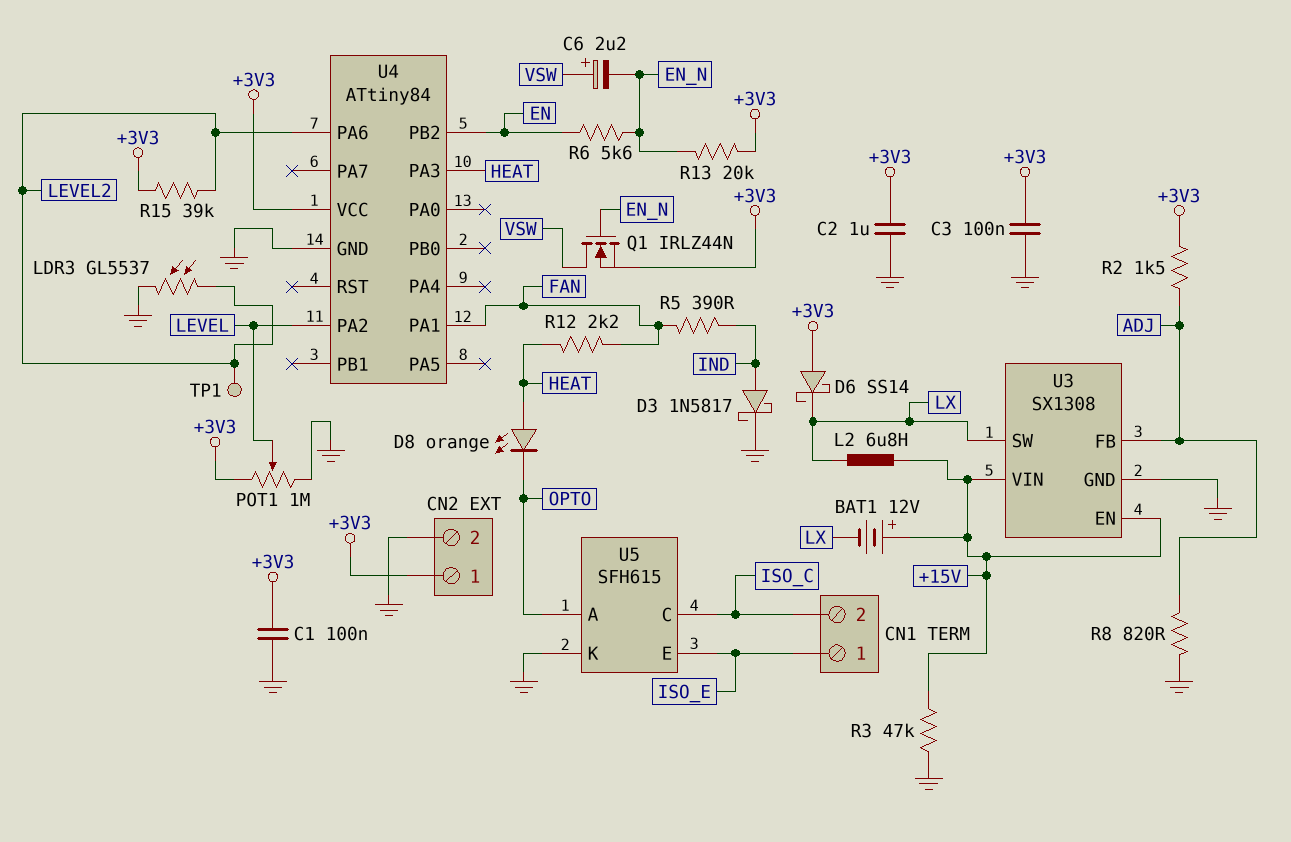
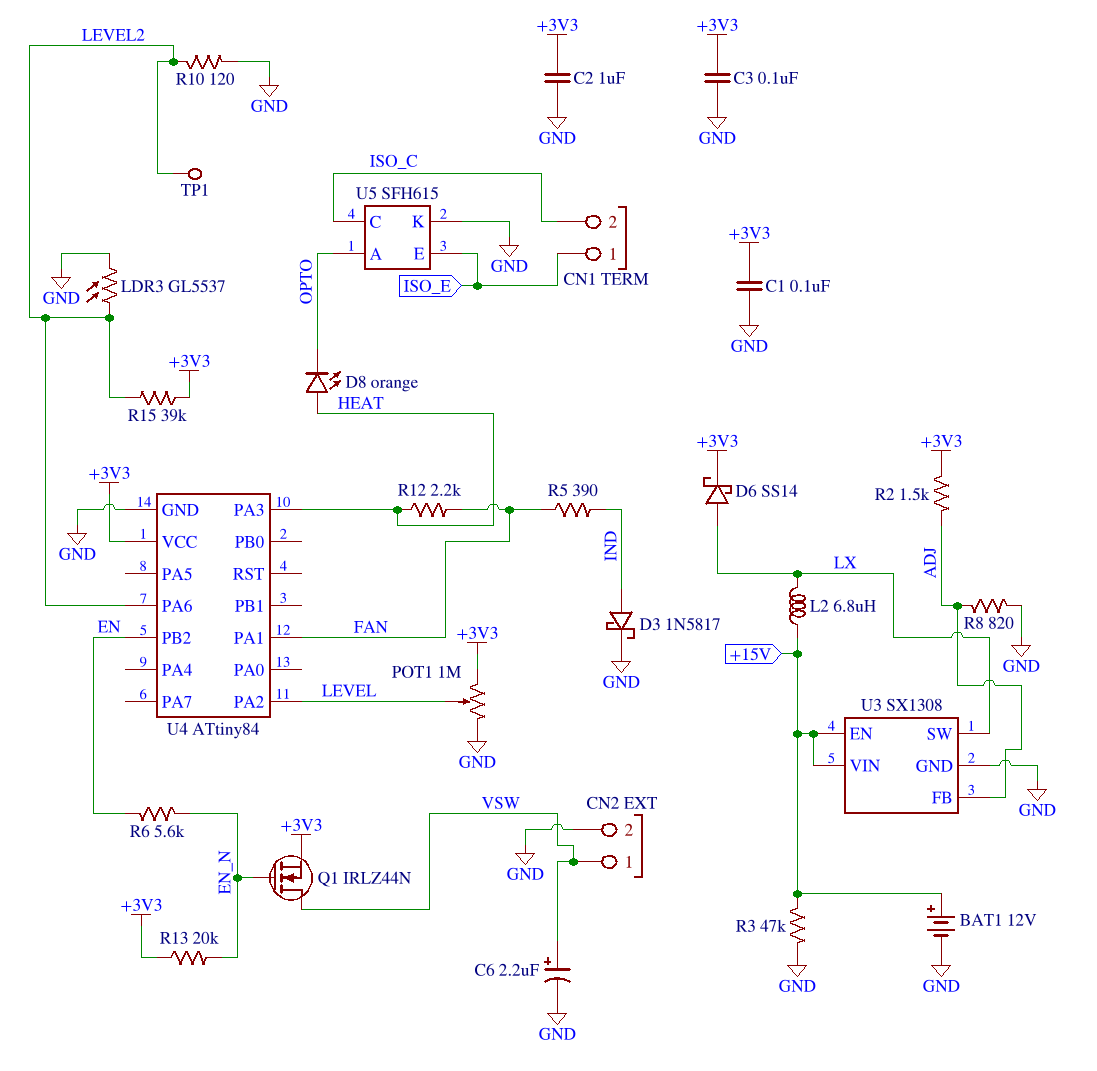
BAT1: 12V (plus +15V, minus LX) -> 12V (plus +15V, minus GND)
C6: 2.2uF (plus VSW, minus EN_N) -> 2.2uF (plus VSW, minus GND)
CN2 pin 1: +3V3 -> VSW
D6: schottky SS14 (A +3V3, K LX) -> schottky SS14 (A LX, K +3V3)
R10: none -> 120 (GND, LEVEL2)

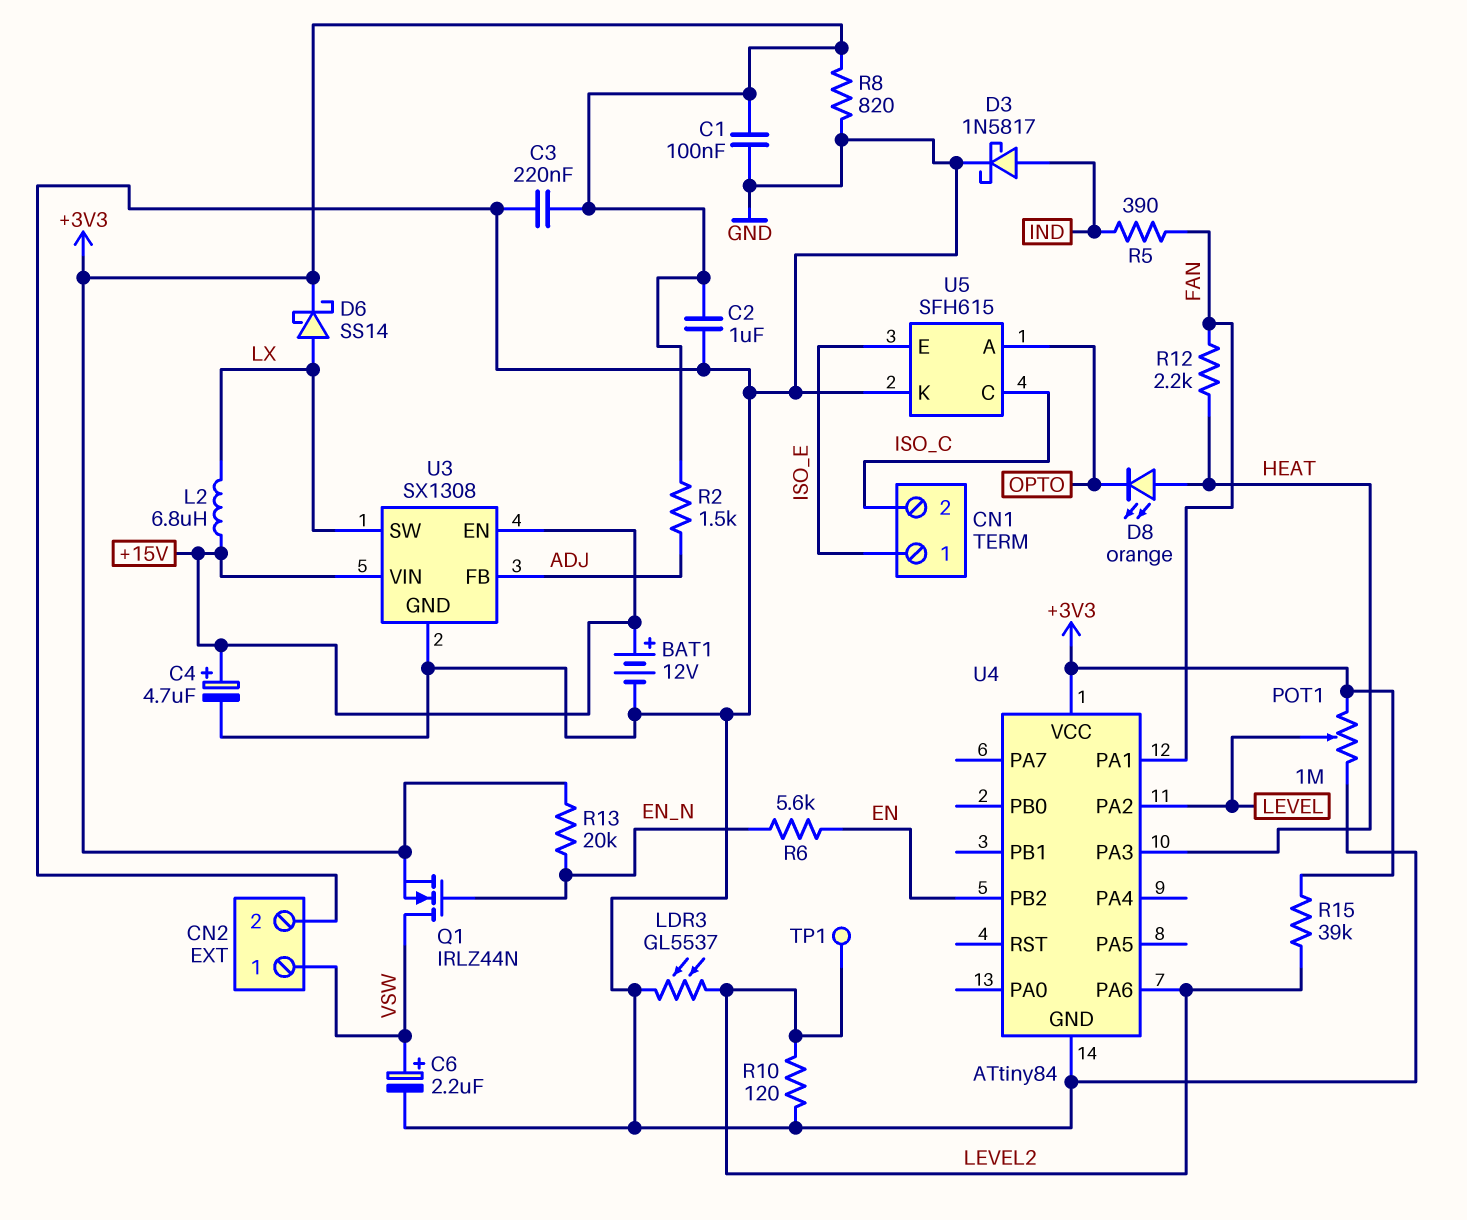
C3: 100nF (+3V3, GND) -> 220nF (+3V3, GND)
C4: none -> 4.7uF (plus +15V, minus GND)
R3: 47k (+15V, GND) -> none
R8: 820 (ADJ, GND) -> 820 (+3V3, GND)

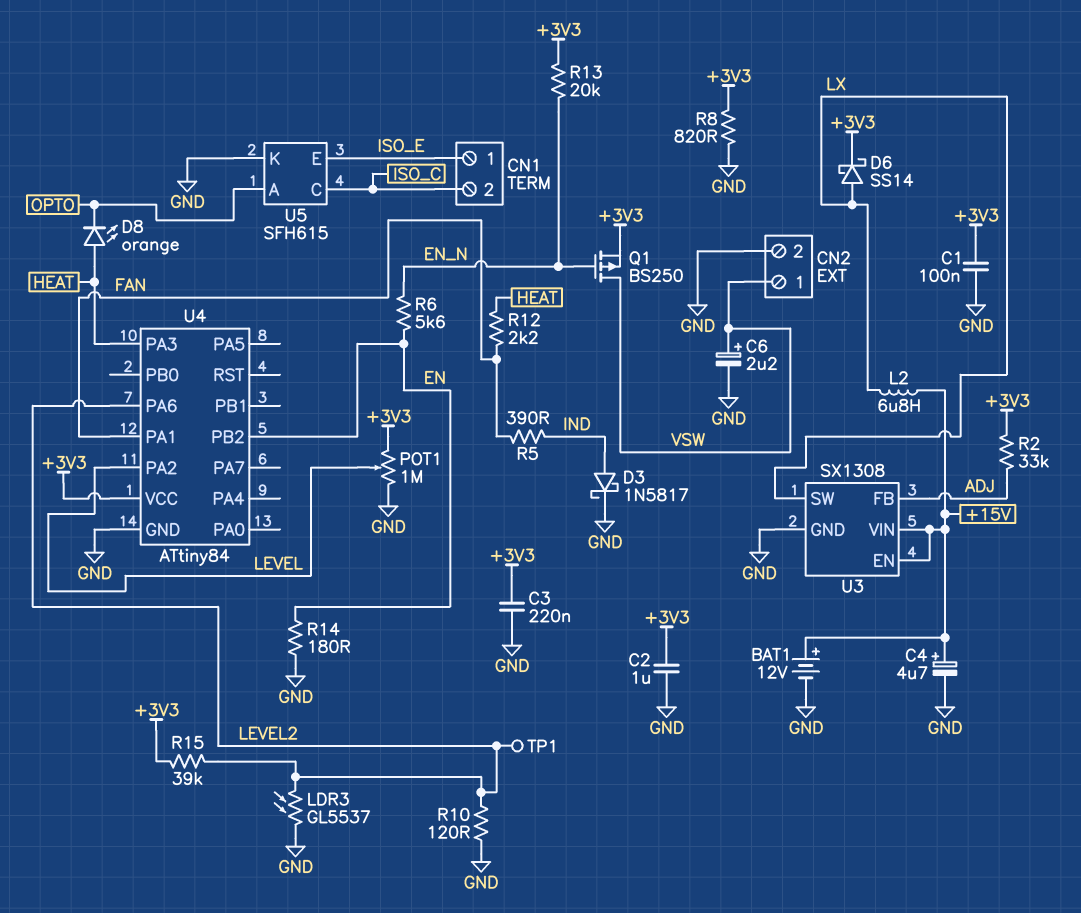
Q1: NMOS IRLZ44N (G EN_N, D VSW, S +3V3) -> PMOS BS250 (G EN_N, D VSW, S +3V3)
R2: 1.5k (+3V3, ADJ) -> 33k (+3V3, ADJ)
R14: none -> 180 (EN, GND)

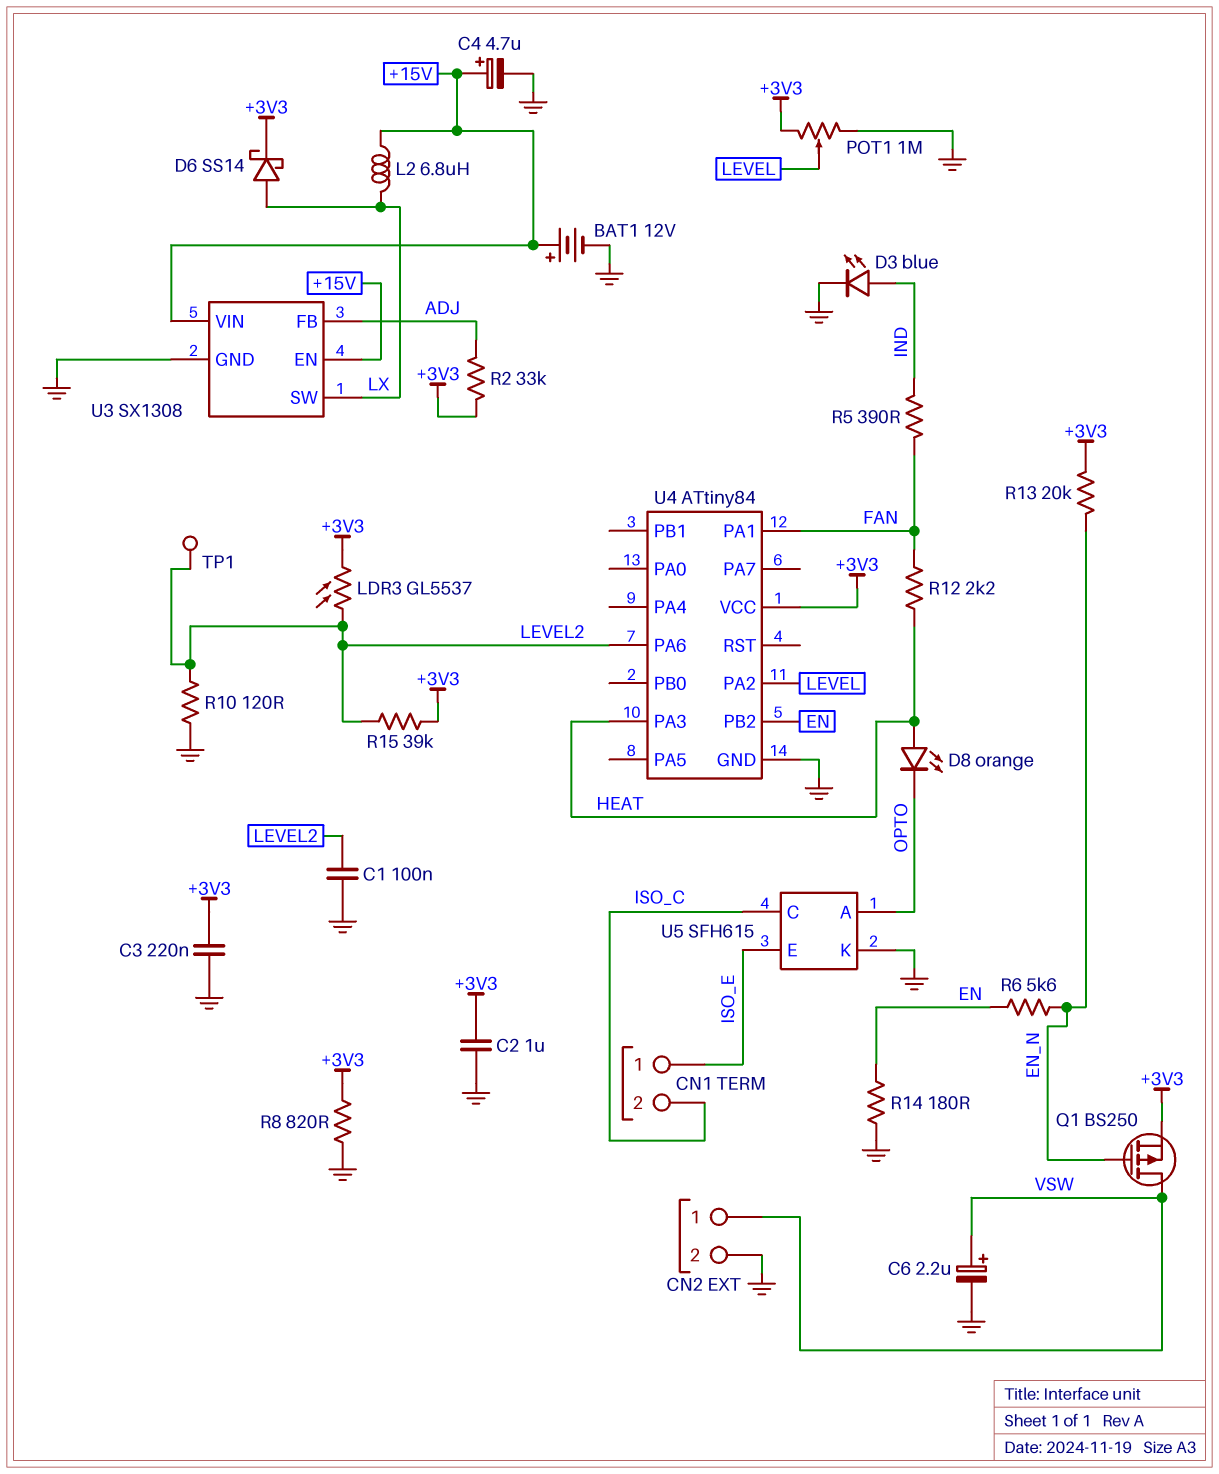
C1: 100nF (+3V3, GND) -> 100nF (GND, LEVEL2)
D3: schottky 1N5817 (A IND, K GND) -> LED blue (A IND, K GND)
LDR3: GL5537 (GND, LEVEL2) -> GL5537 (+3V3, LEVEL2)

